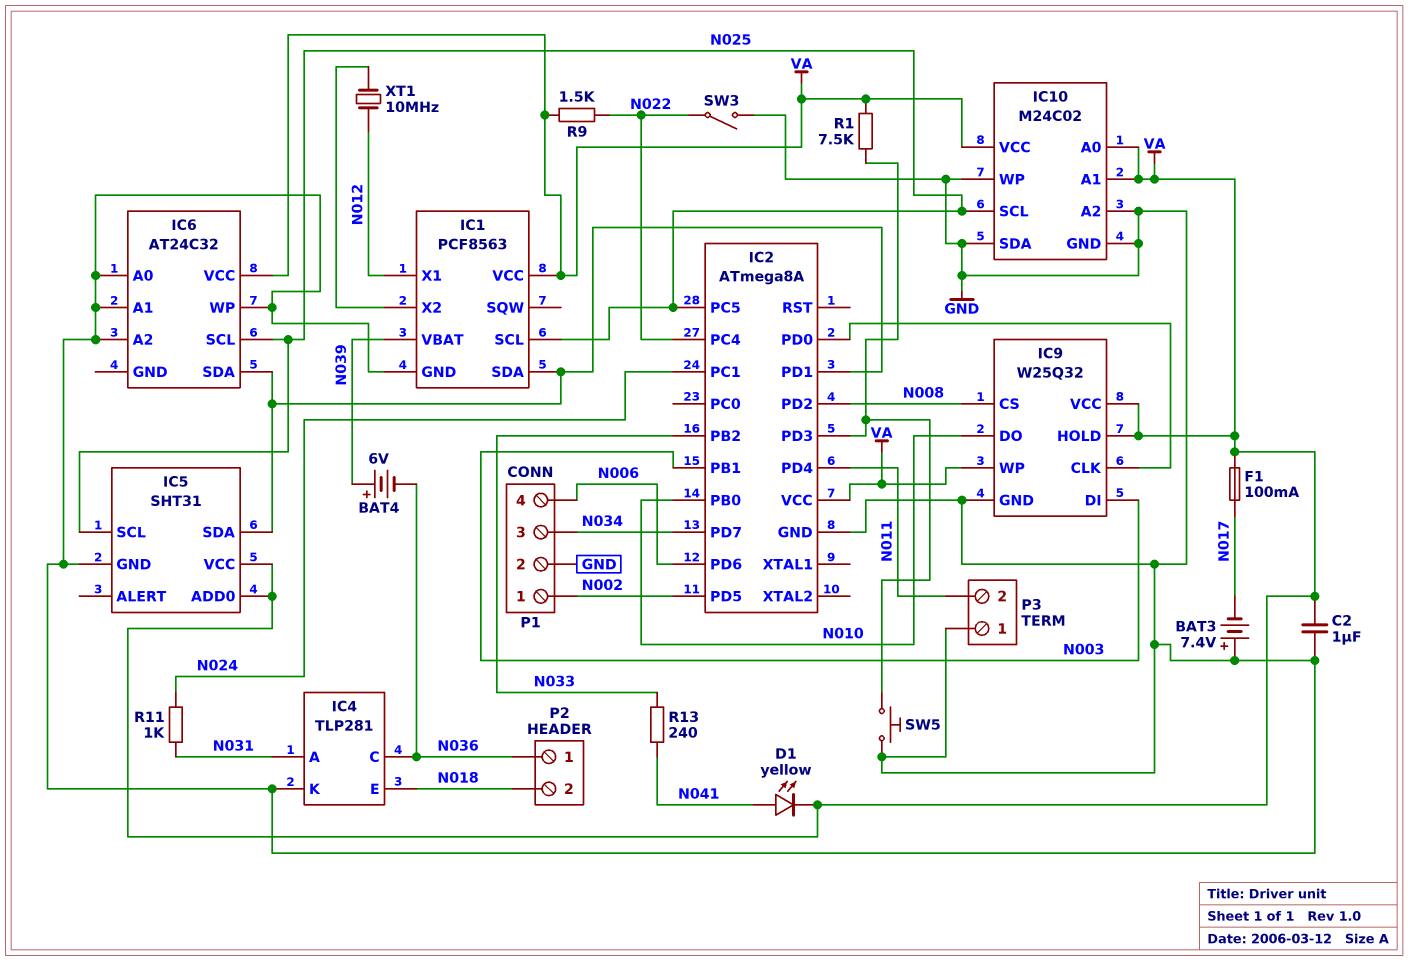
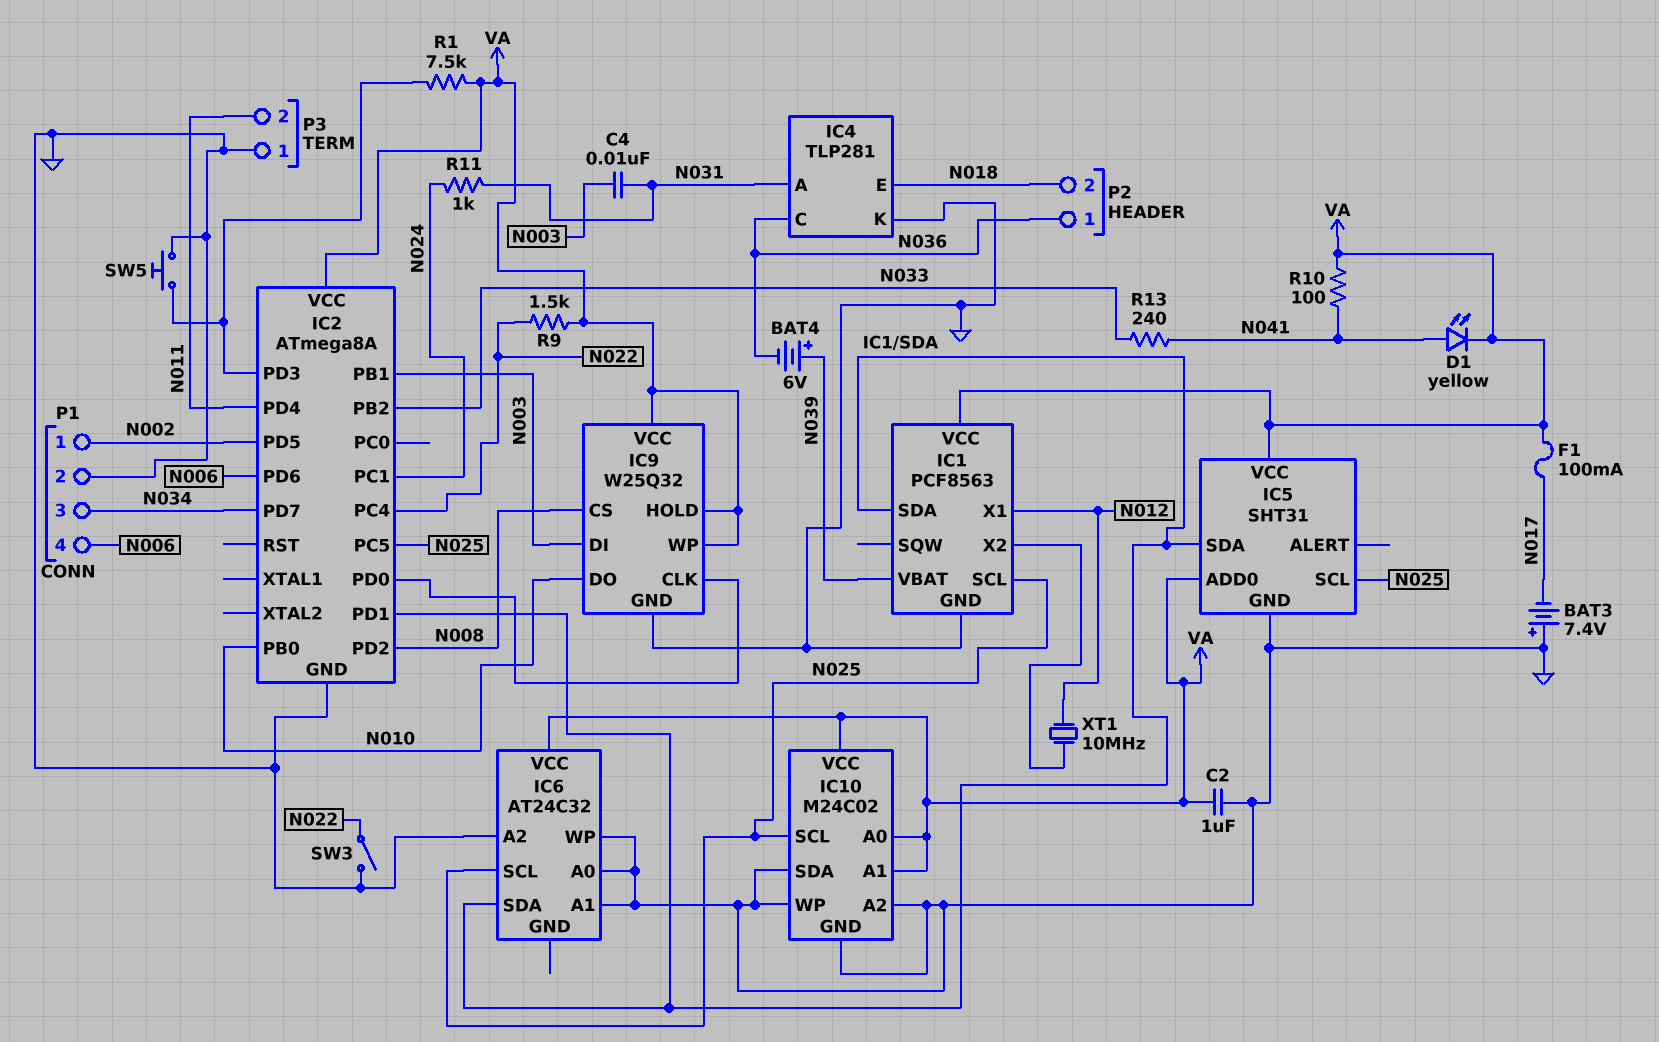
C4: none -> 10nF (N003, N031)
R10: none -> 100 (N041, VA)

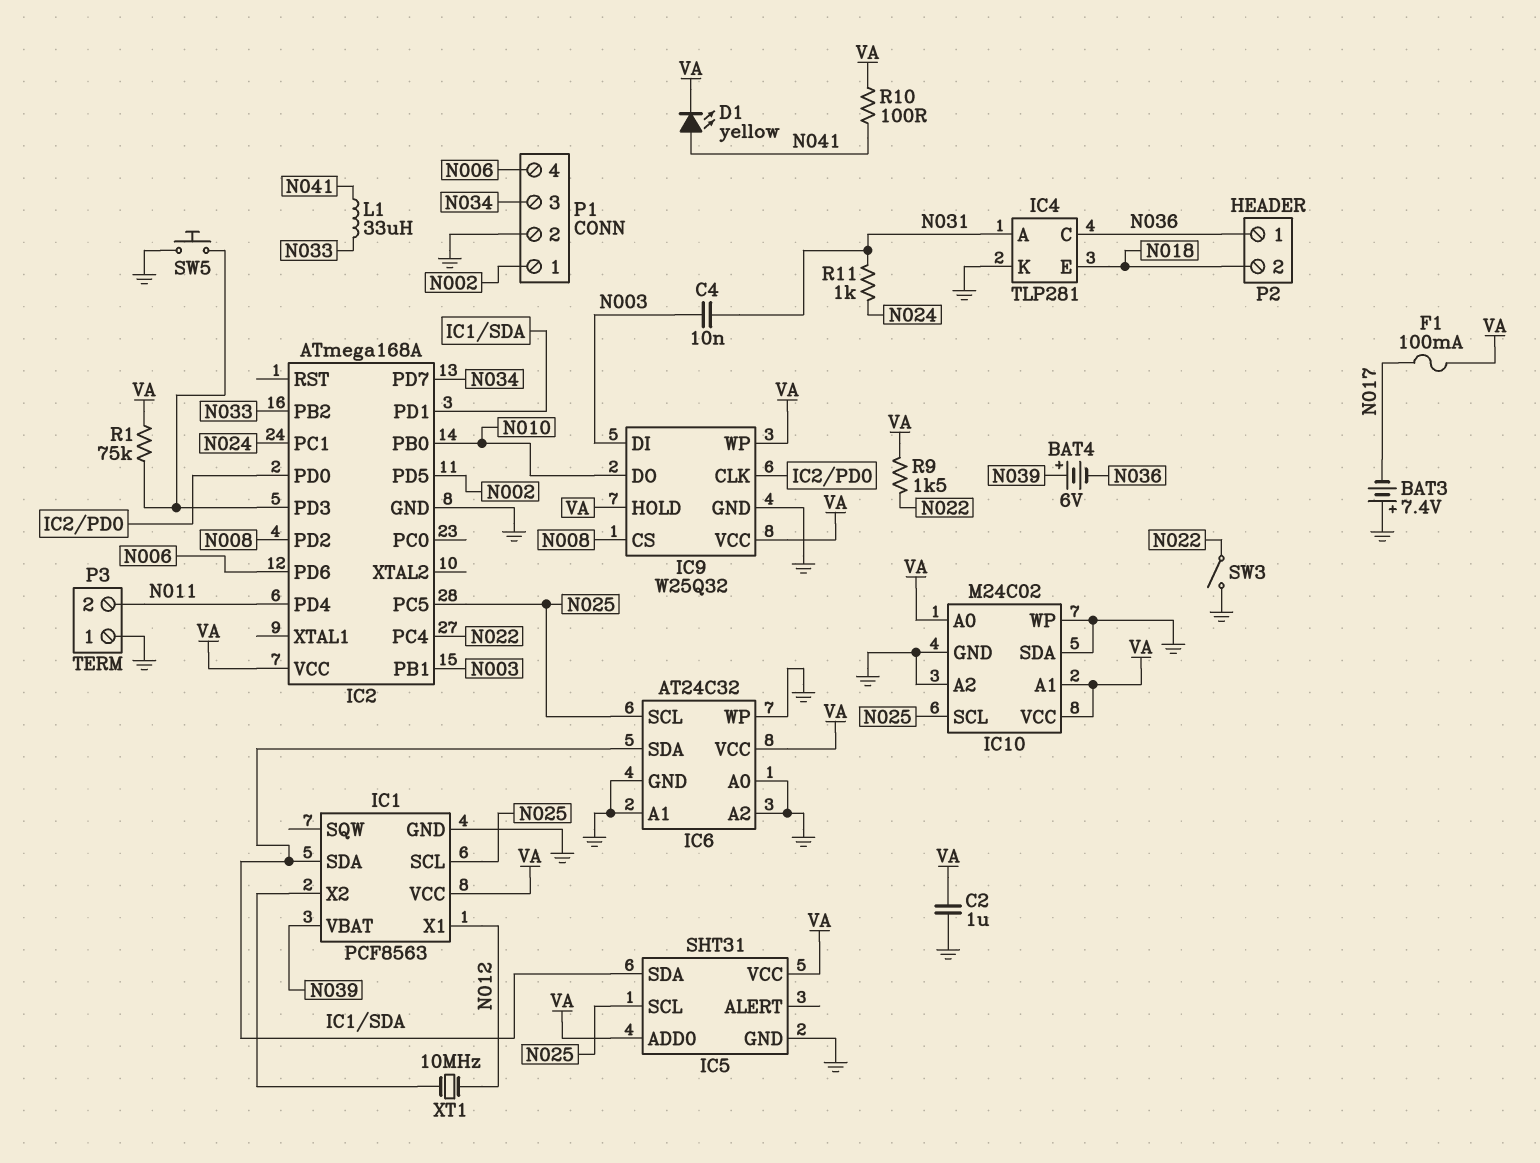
IC2: ATmega8A -> ATmega168A
IC6 pin GND: none -> GND
L1: none -> 33uH (N033, N041)
R1: 7.5k (IC2/PD3, VA) -> 75k (IC2/PD3, VA)
R13: 240 (N033, N041) -> none

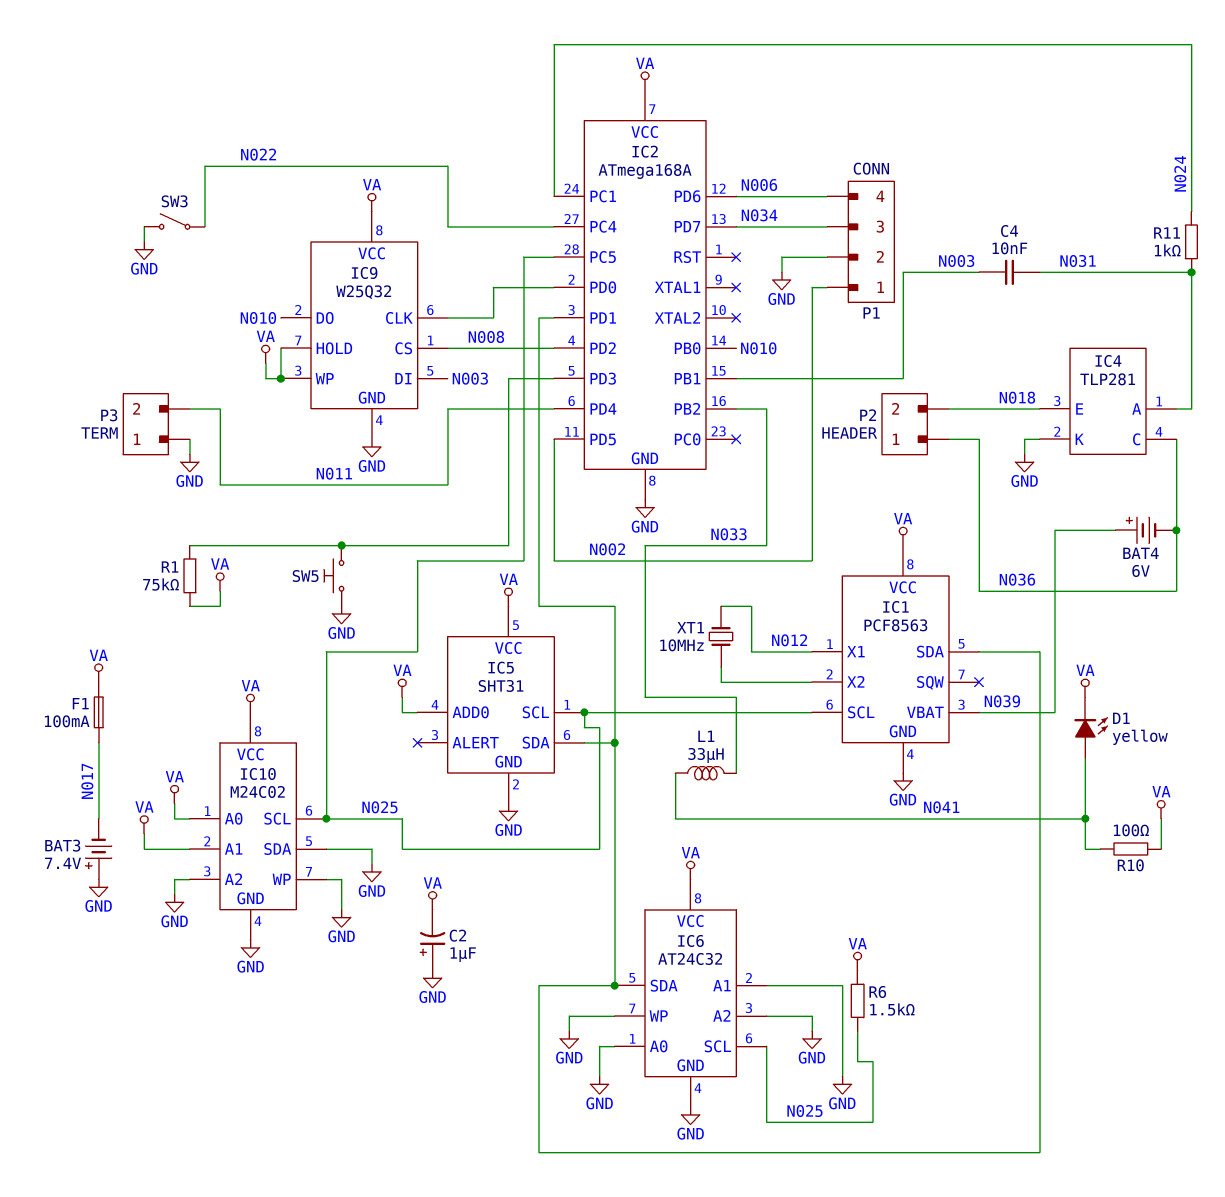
C2: 1uF (GND, VA) -> 1uF (plus GND, minus VA)
R6: none -> 1.5k (N025, VA)
R9: 1.5k (N022, VA) -> none

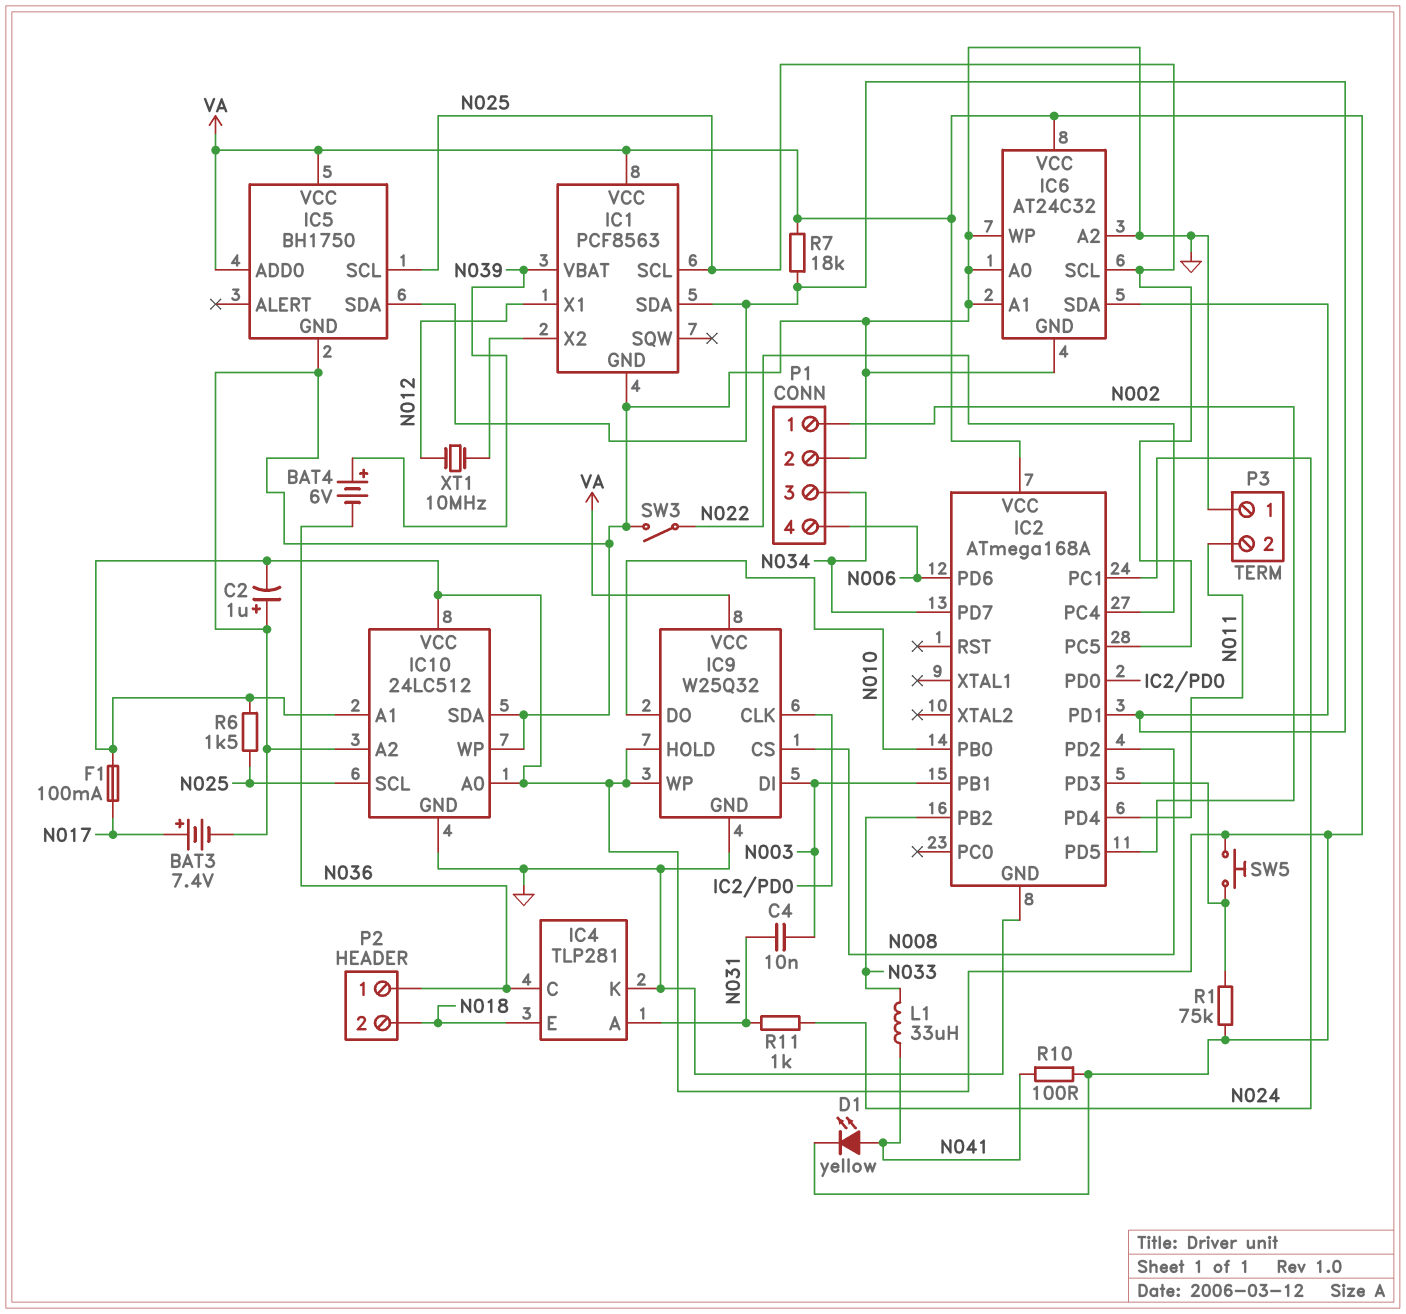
BAT3: 7.4V (plus GND, minus N017) -> 7.4V (plus N017, minus GND)
IC5: SHT31 -> BH1750
IC10: M24C02 -> 24LC512
R7: none -> 18k (IC1/SDA, VA)
SW5: button (GND, IC2/PD3) -> button (IC2/PD3, VA)

